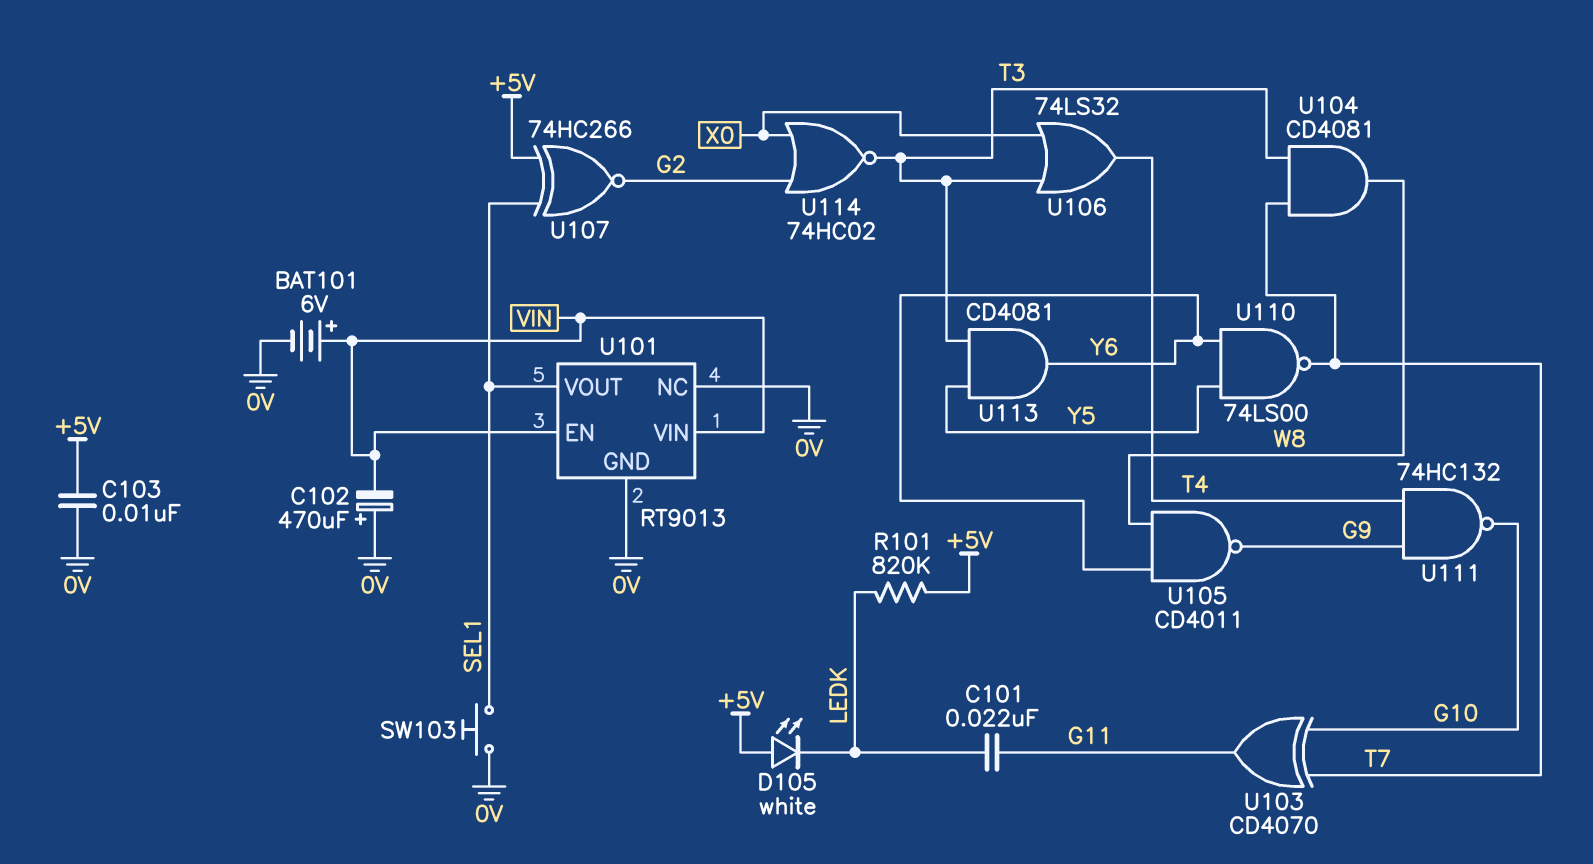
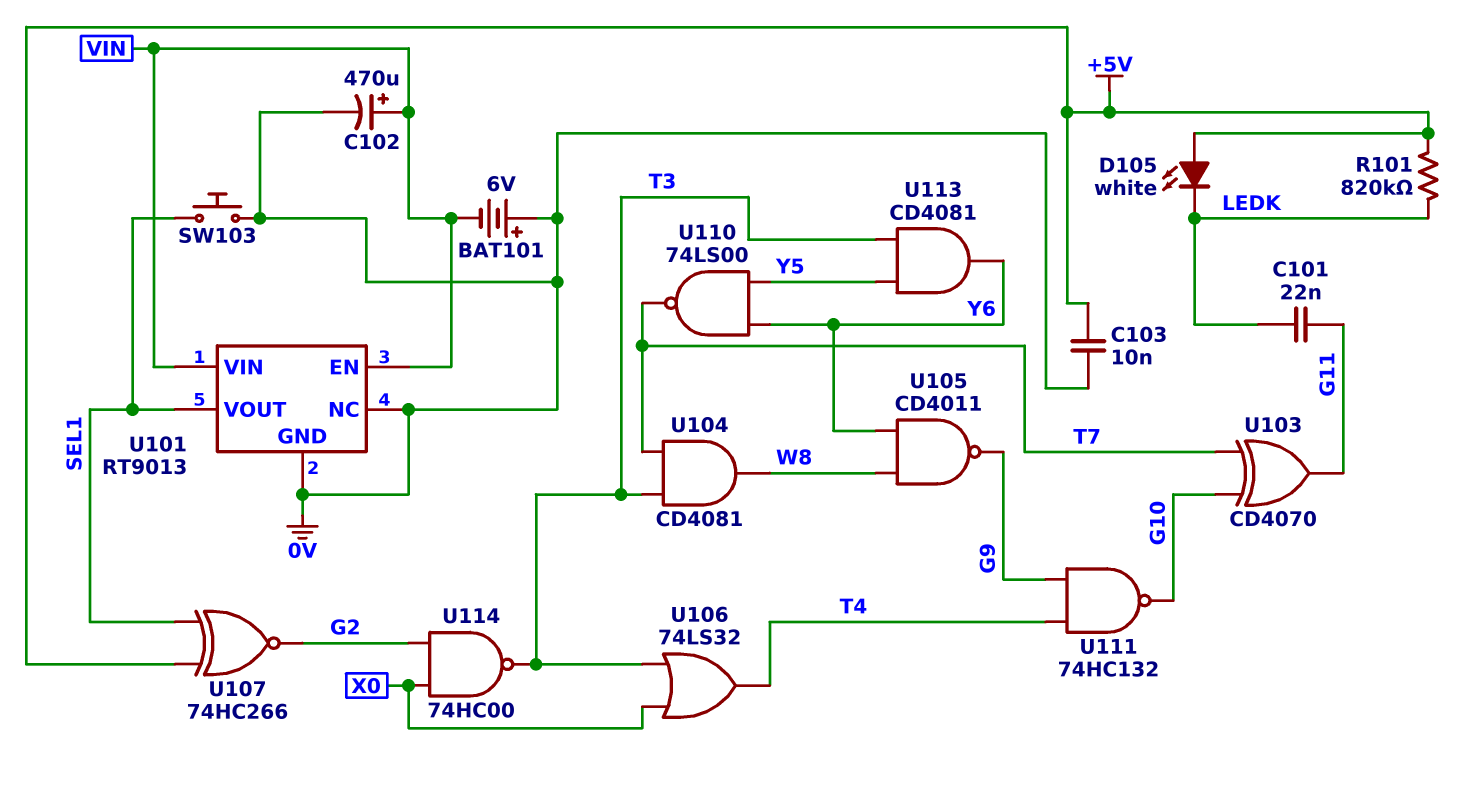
BAT101: 6V (plus VIN, minus 0V) -> 6V (plus 0V, minus VIN)
C102: 470uF (plus 0V, minus VIN) -> 470uF (plus VIN, minus 0V)
U114: NOR 74HC02 (in G2, in X0, out T3) -> NAND 74HC00 (in G2, in X0, out T3)

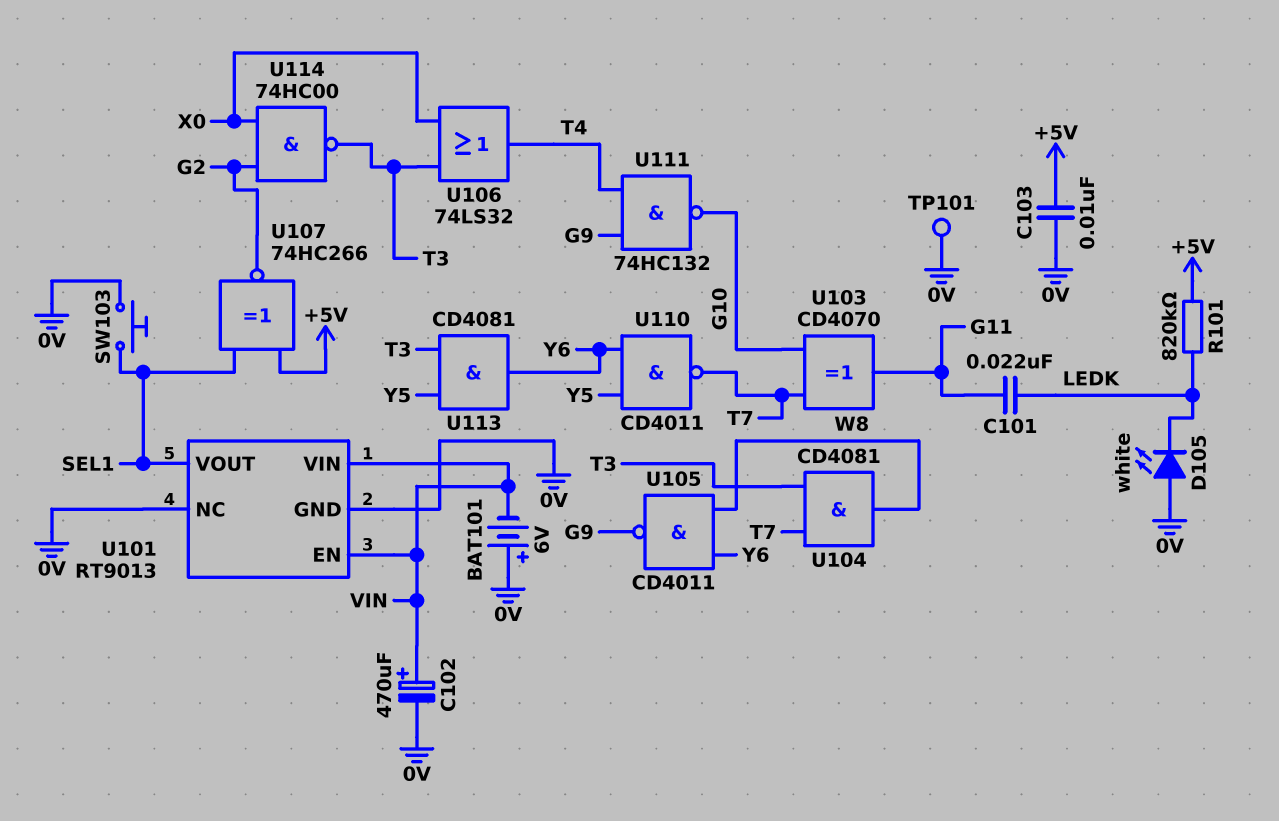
D105: LED white (A +5V, K LEDK) -> LED white (A 0V, K LEDK)
TP101: none -> test point (0V)
U110: NAND 74LS00 (in Y5, in Y6, out T7) -> NAND CD4011 (in Y5, in Y6, out T7)

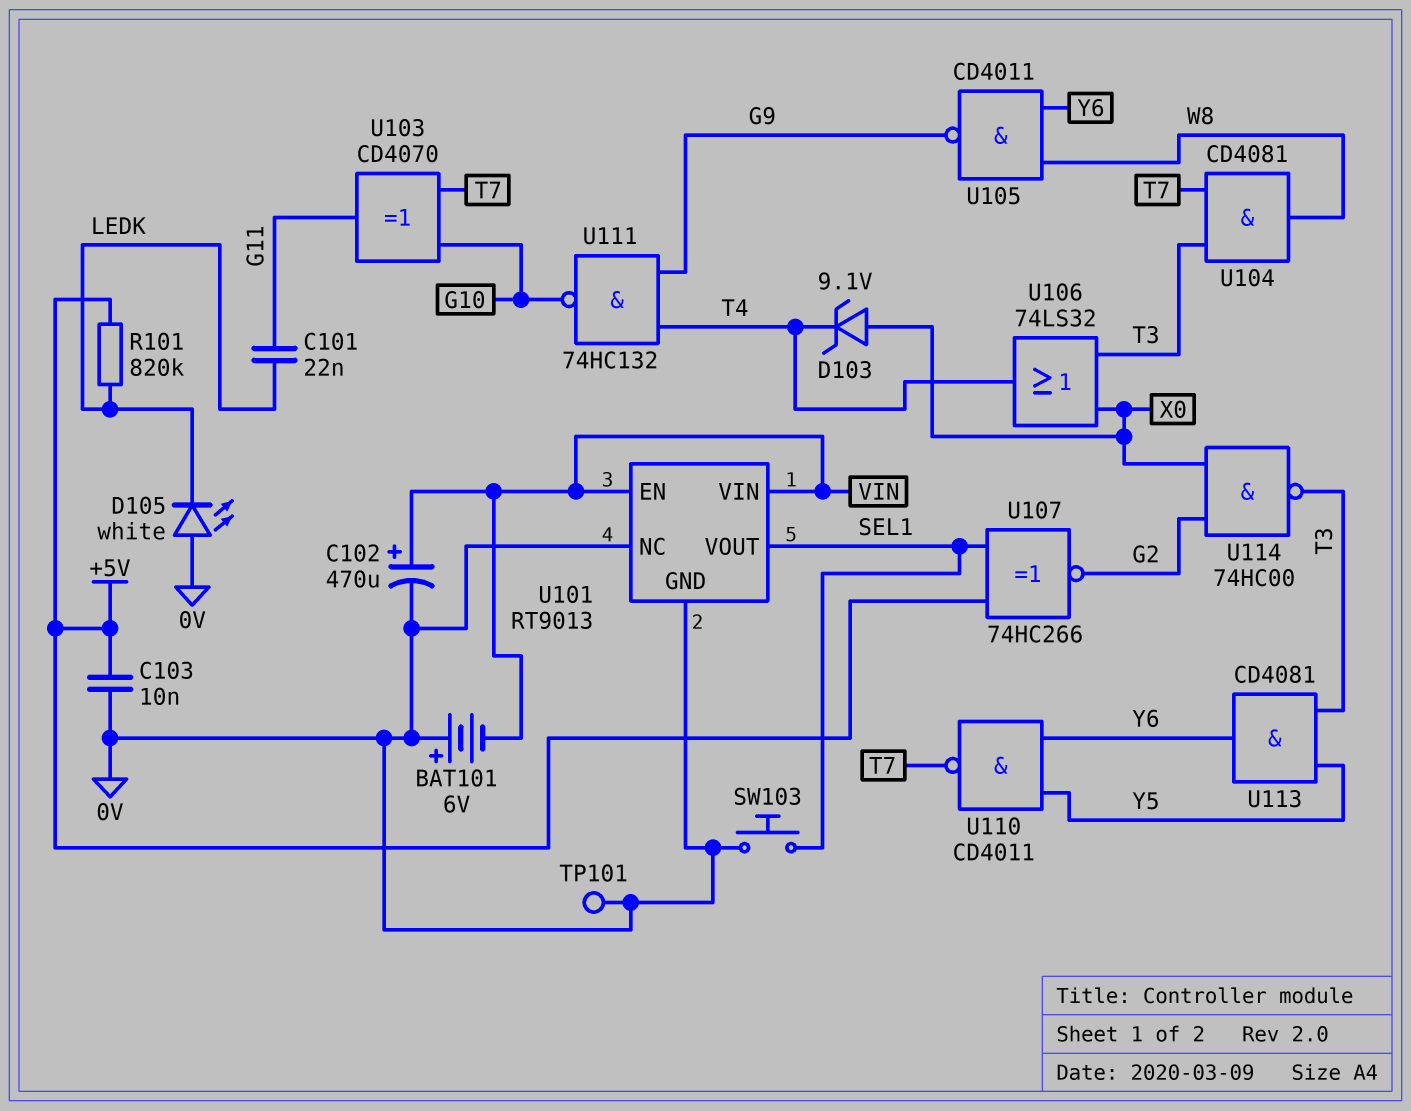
D103: none -> zener 9.1V (A X0, K T4)

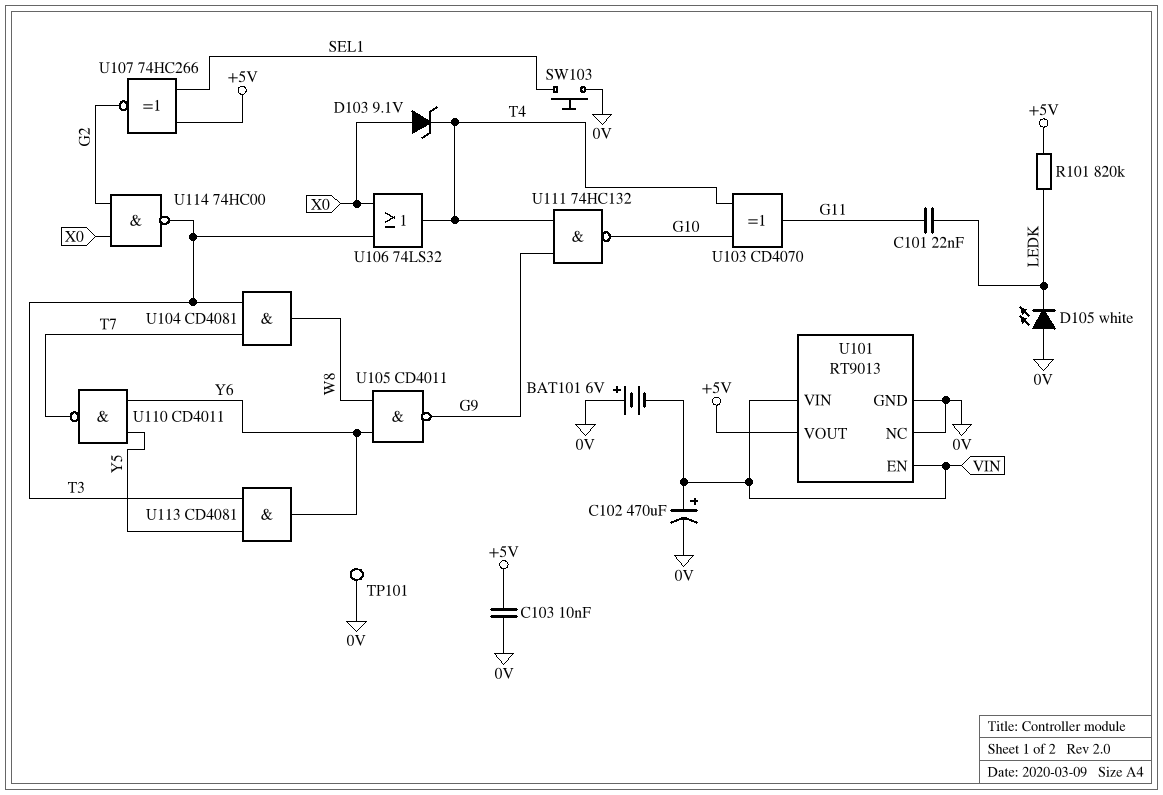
U101 pin VOUT: SEL1 -> +5V
U103: XOR CD4070 (in G10, in T7, out G11) -> XOR CD4070 (in G10, in T4, out G11)

